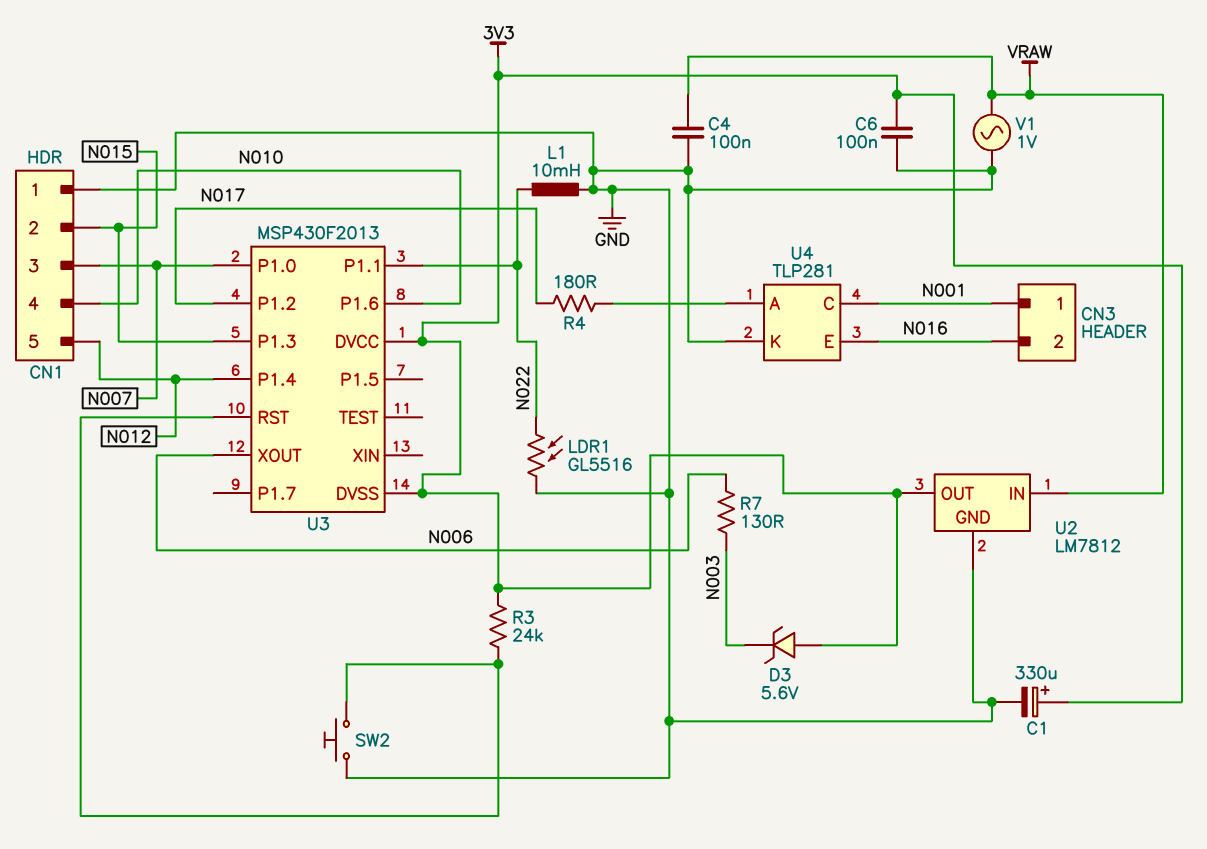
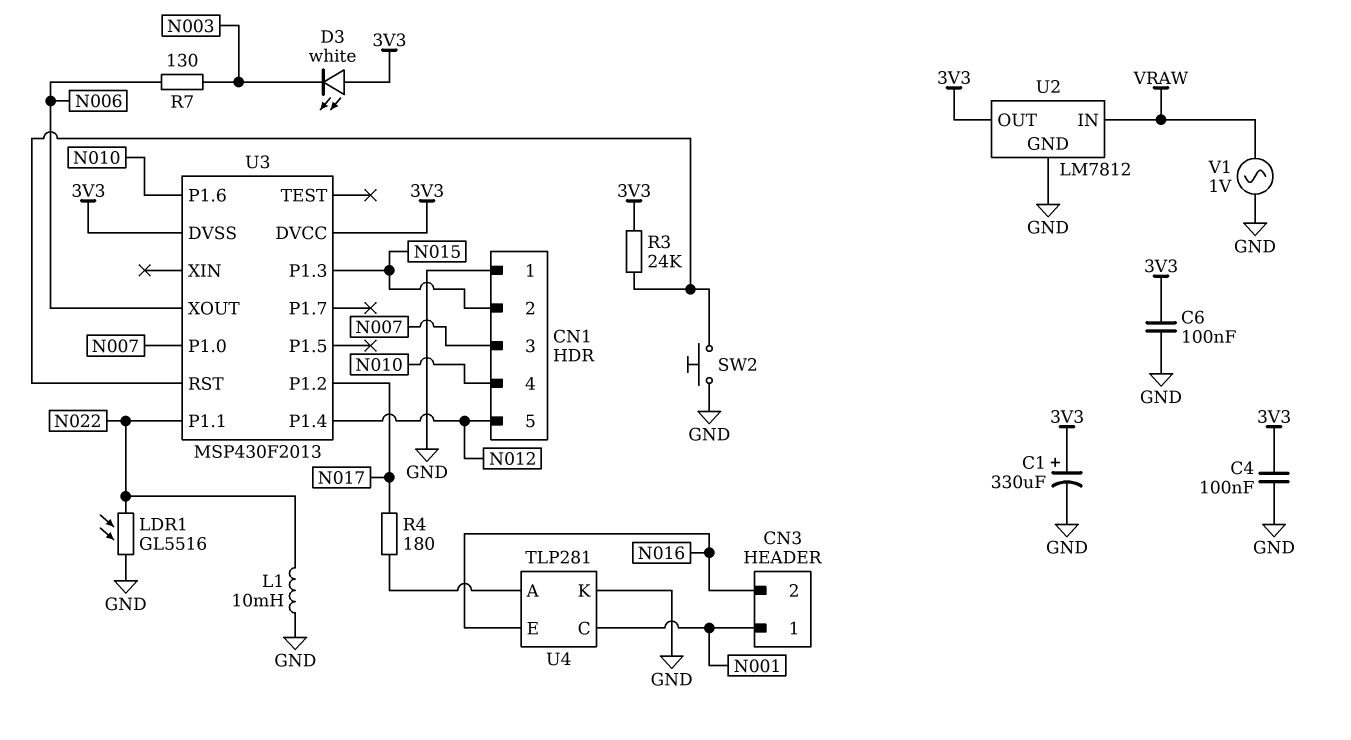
C4: 100nF (GND, VRAW) -> 100nF (3V3, GND)
D3: zener 5.6V (A 3V3, K N003) -> LED white (A 3V3, K N003)

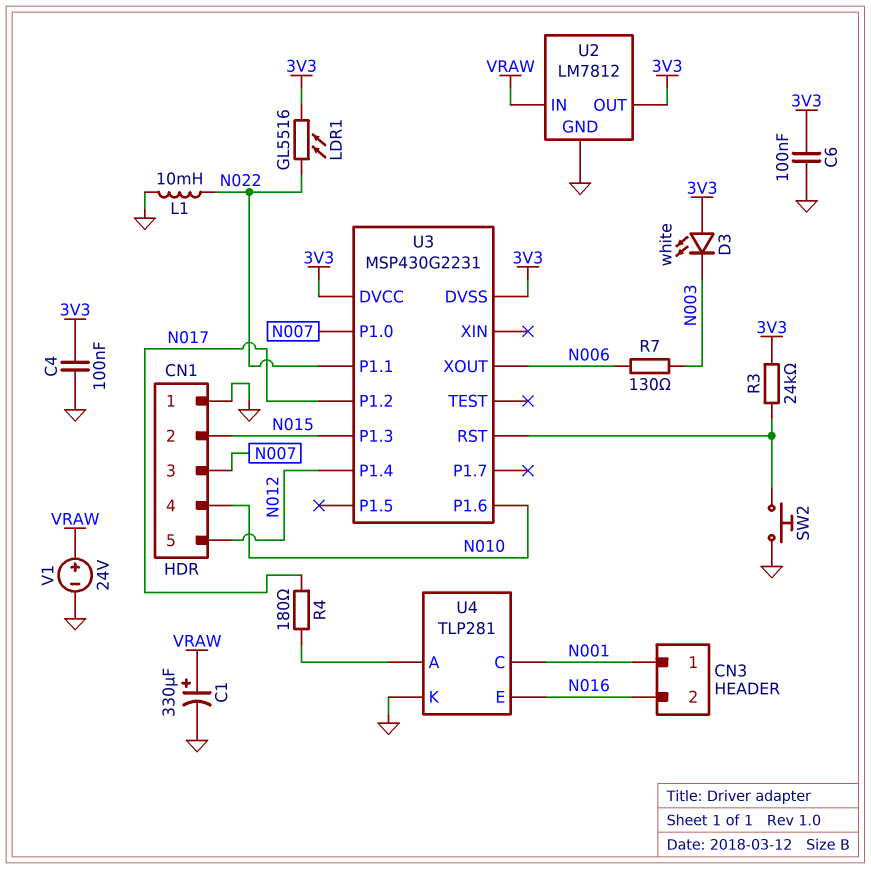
C1: 330uF (plus 3V3, minus GND) -> 330uF (plus VRAW, minus GND)
LDR1: GL5516 (GND, N022) -> GL5516 (3V3, N022)
U3: MSP430F2013 -> MSP430G2231
V1: AC 1V (GND, VRAW) -> 24V (plus VRAW, minus GND)

